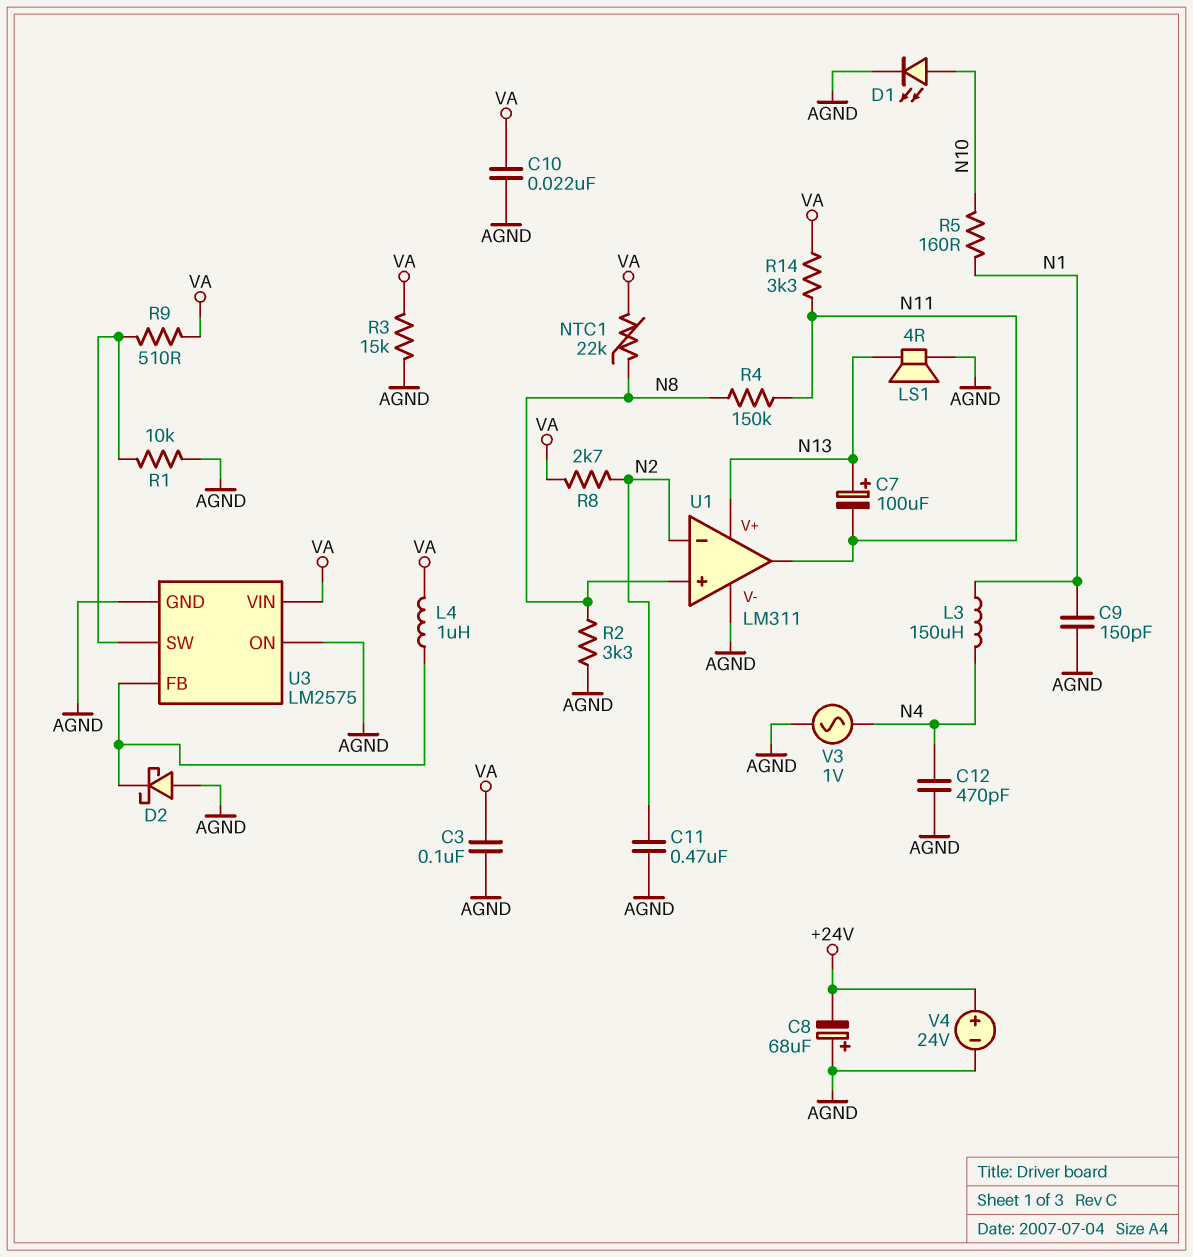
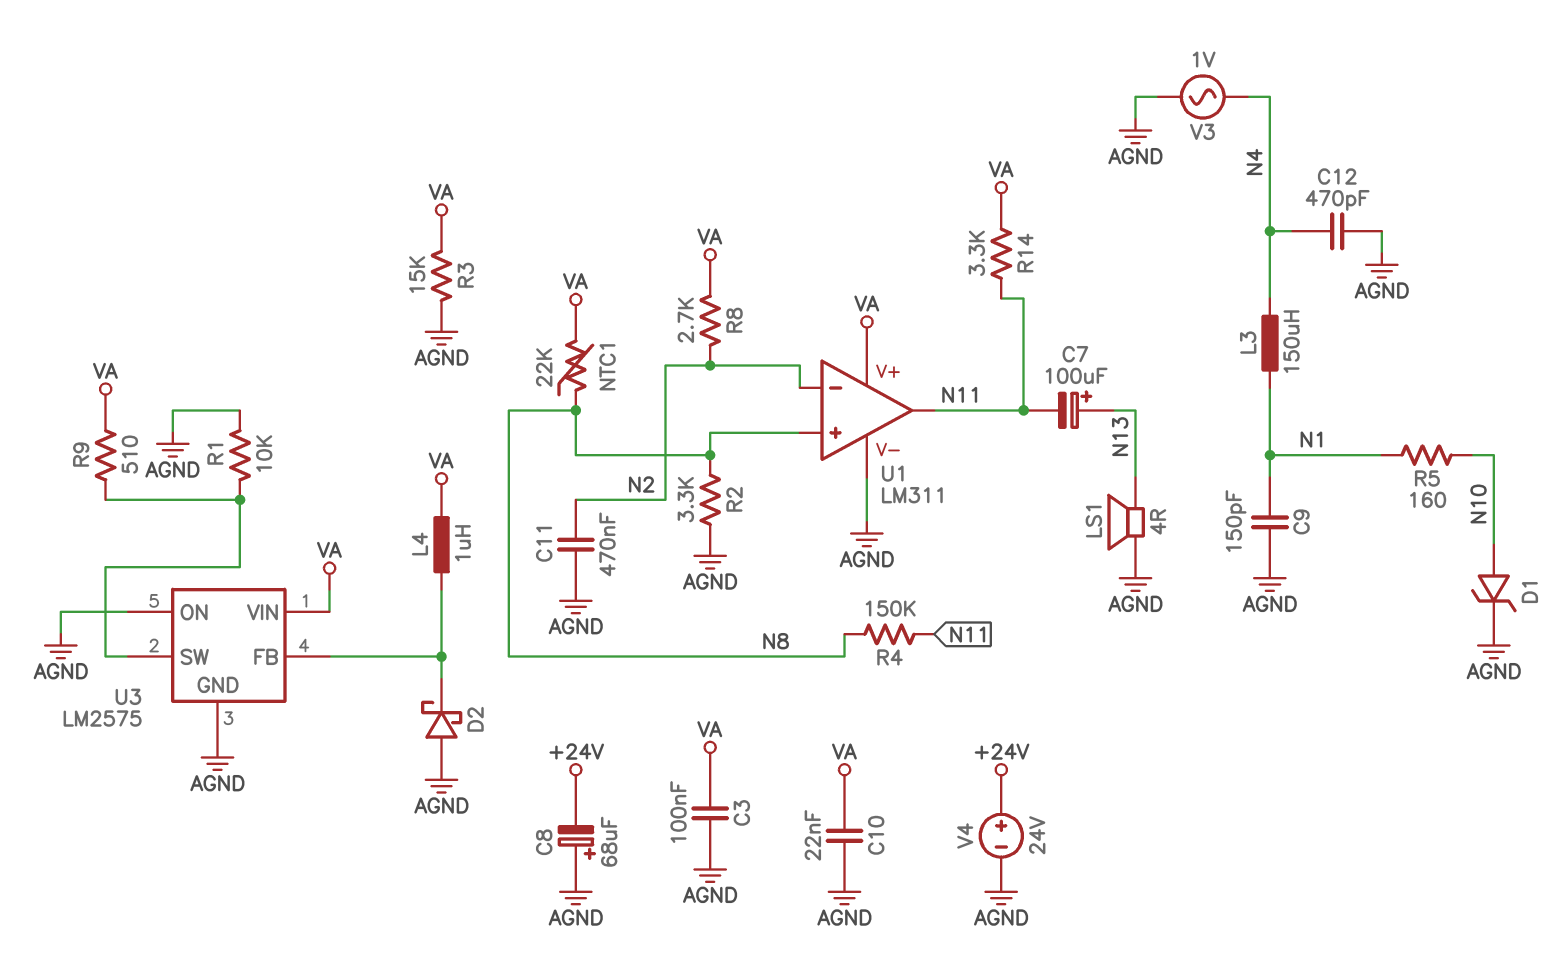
D1: LED (A N10, K AGND) -> zener (A N10, K AGND)
U1 pin V+: N13 -> VA

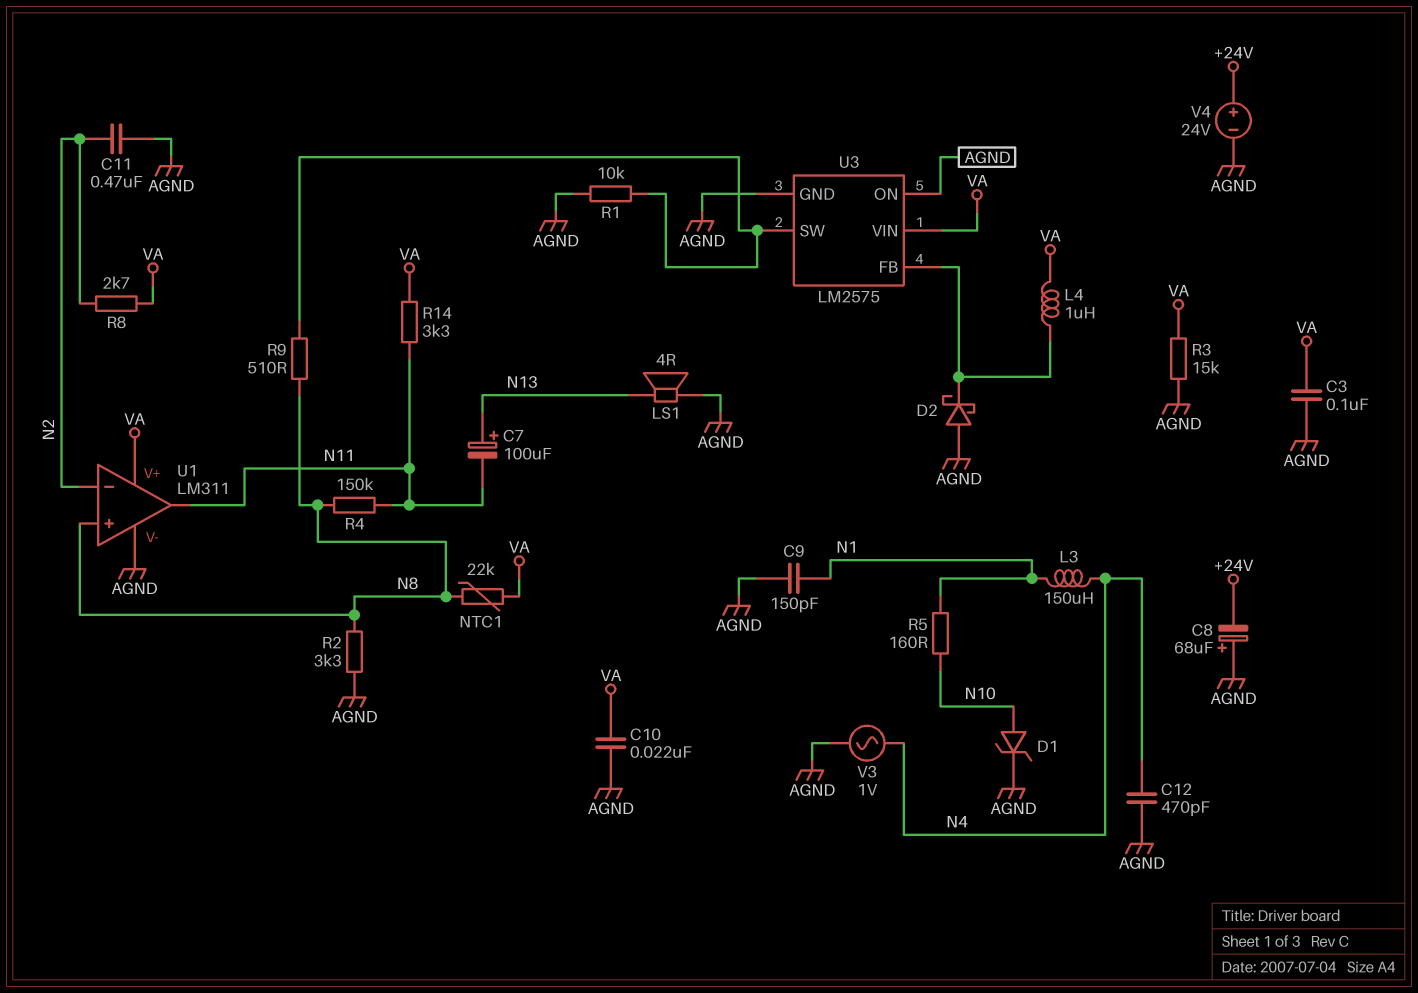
R9: 510 (U3/SW, VA) -> 510 (N8, U3/SW)

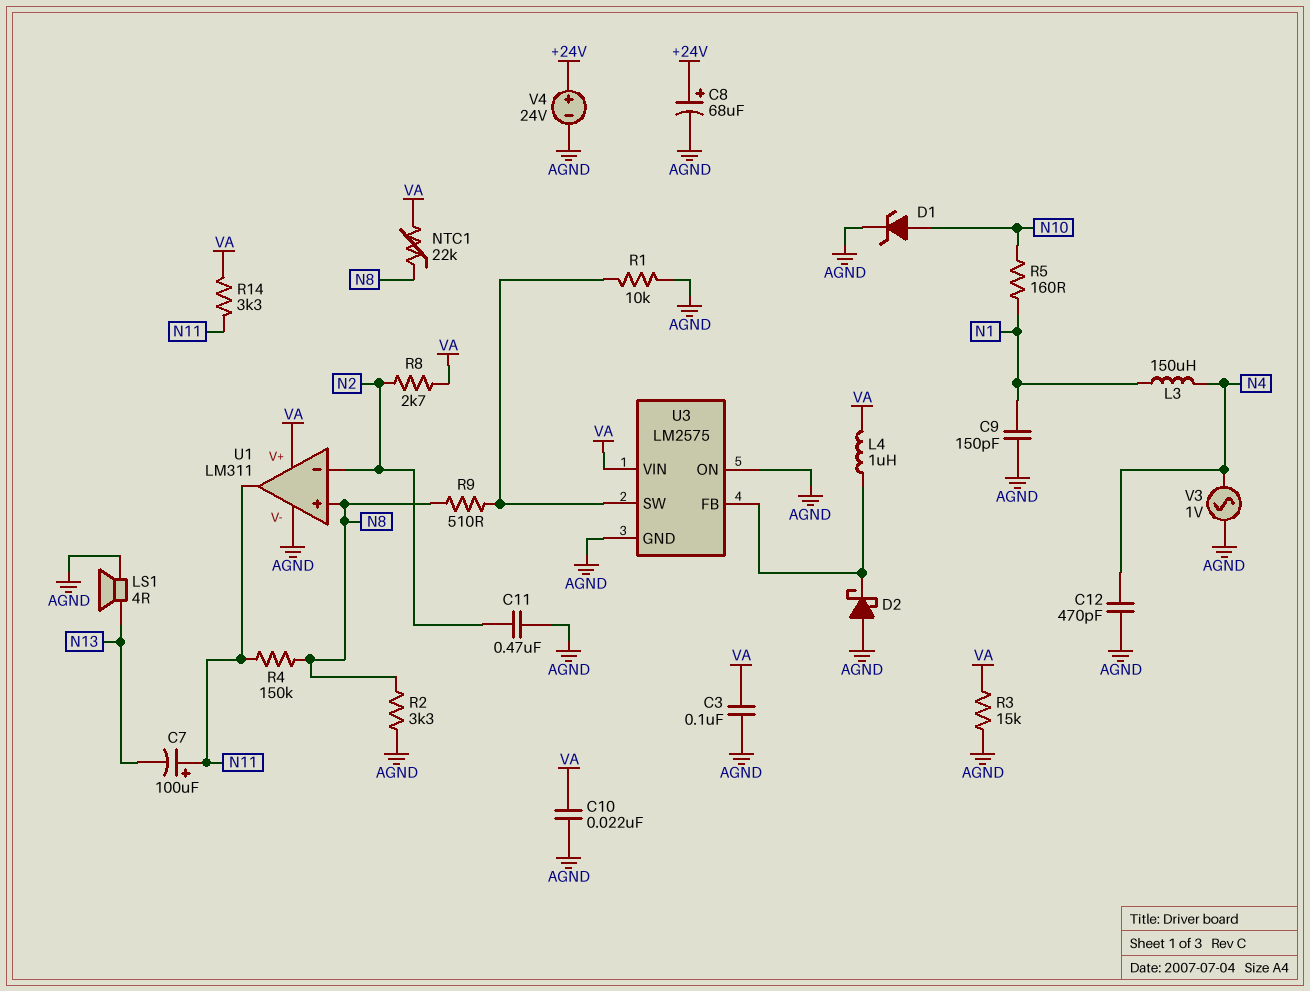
C7: 100uF (plus N13, minus N11) -> 100uF (plus N11, minus N13)
C8: 68uF (plus AGND, minus +24V) -> 68uF (plus +24V, minus AGND)

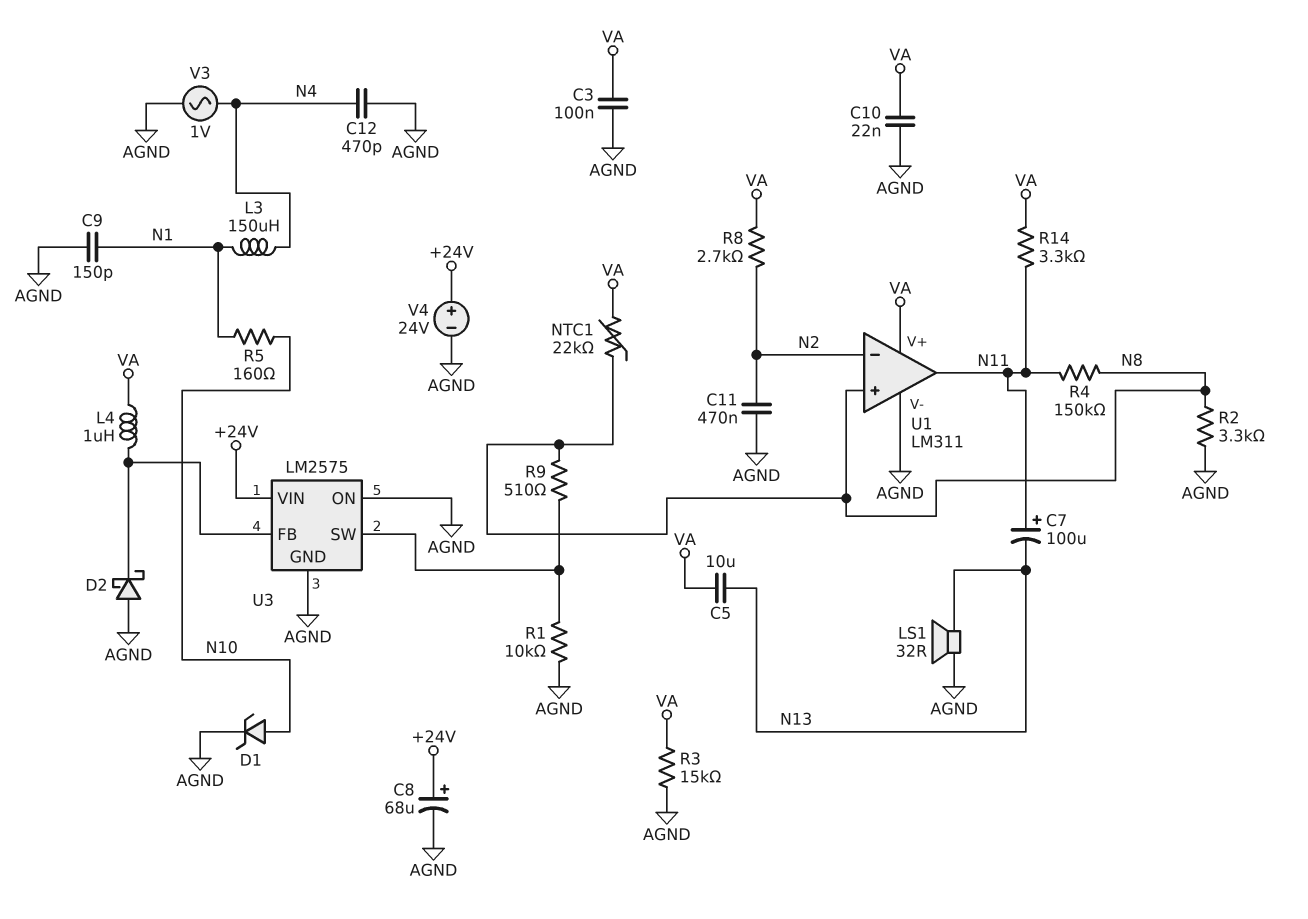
C5: none -> 10uF (N13, VA)
LS1: speaker 4R (AGND, N13) -> speaker 32R (AGND, N13)
U3 pin VIN: VA -> +24V

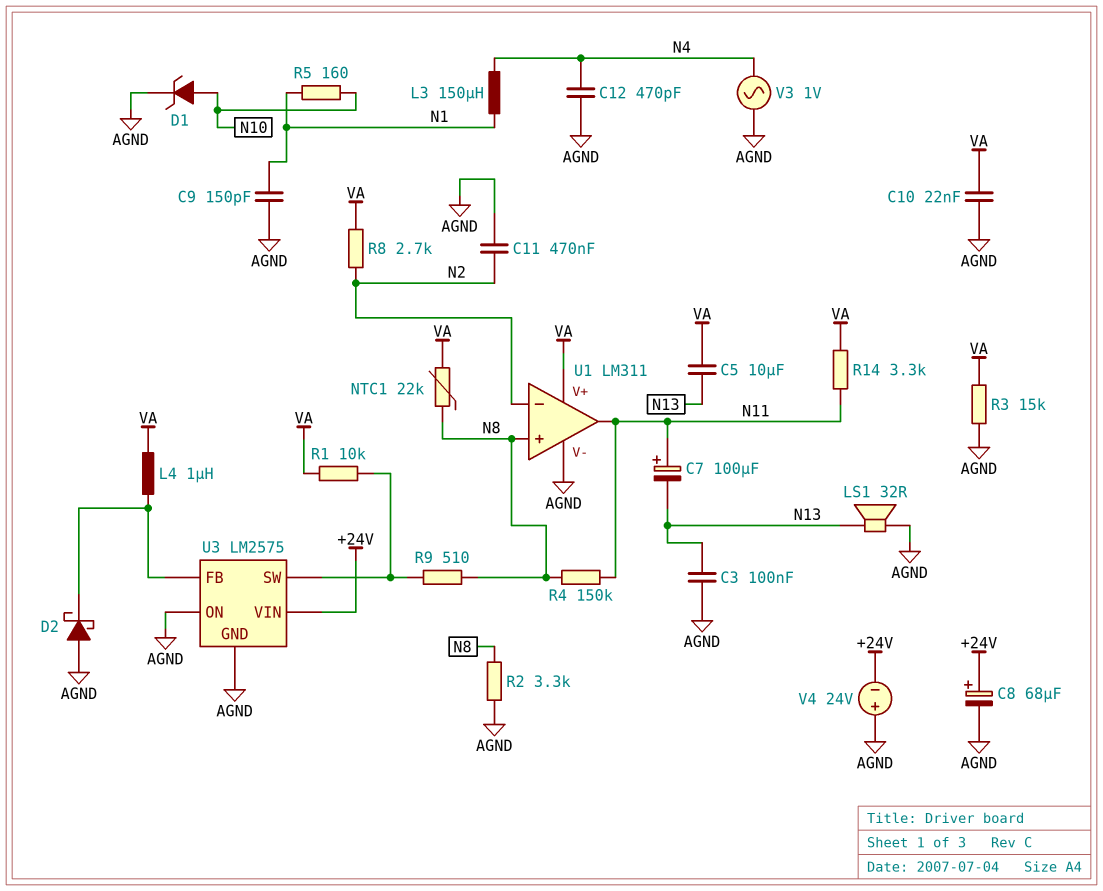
C3: 100nF (AGND, VA) -> 100nF (AGND, N13)
R1: 10k (AGND, U3/SW) -> 10k (U3/SW, VA)
V4: 24V (plus +24V, minus AGND) -> 24V (plus AGND, minus +24V)

